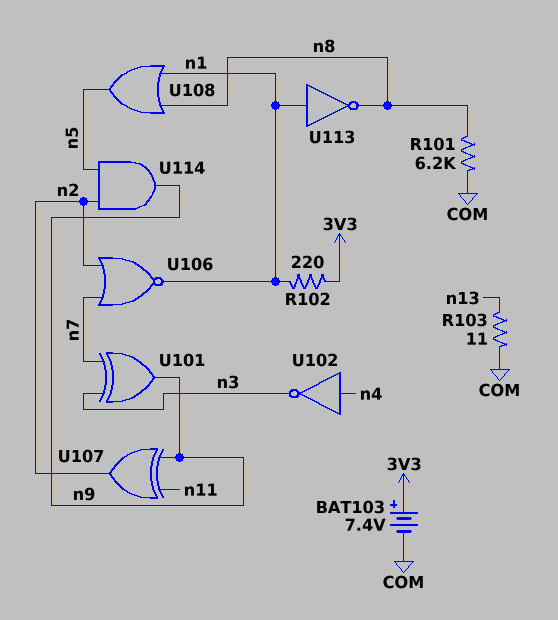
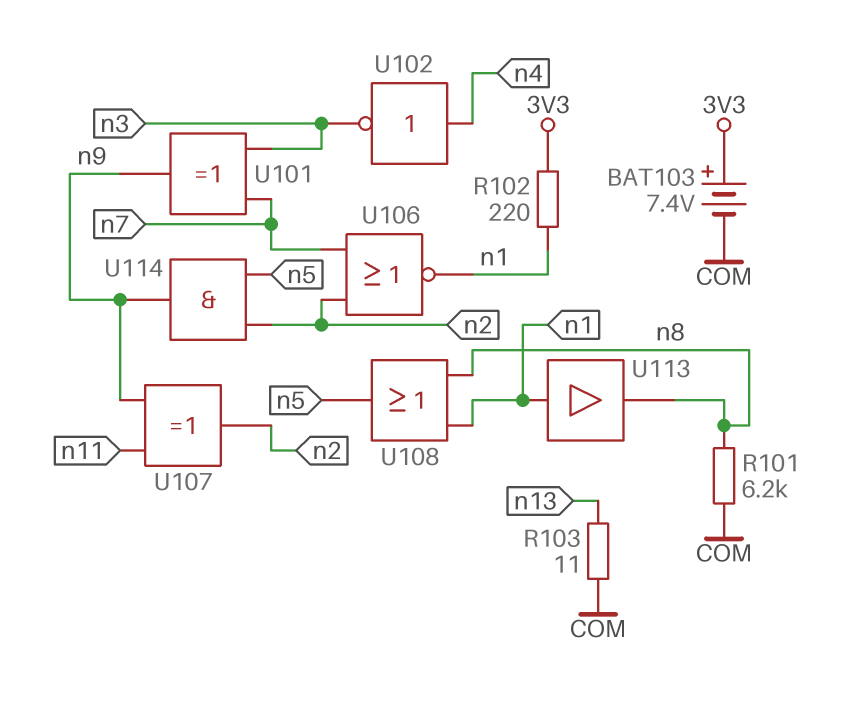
U113: NOT (in n1, out n8) -> buffer (in n1, out n8)

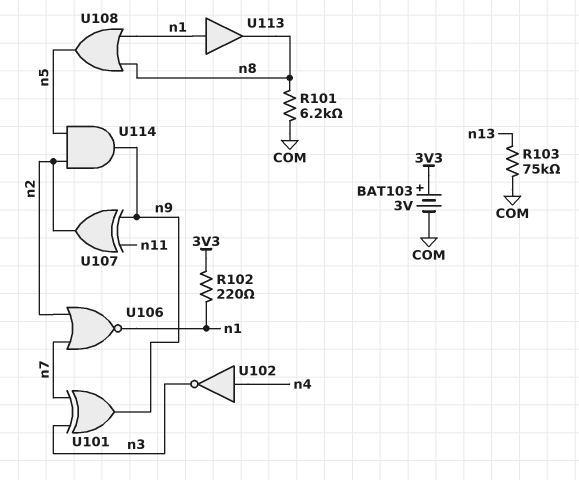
BAT103: 7.4V (plus 3V3, minus COM) -> 3V (plus 3V3, minus COM)
R103: 11 (COM, n13) -> 75k (COM, n13)

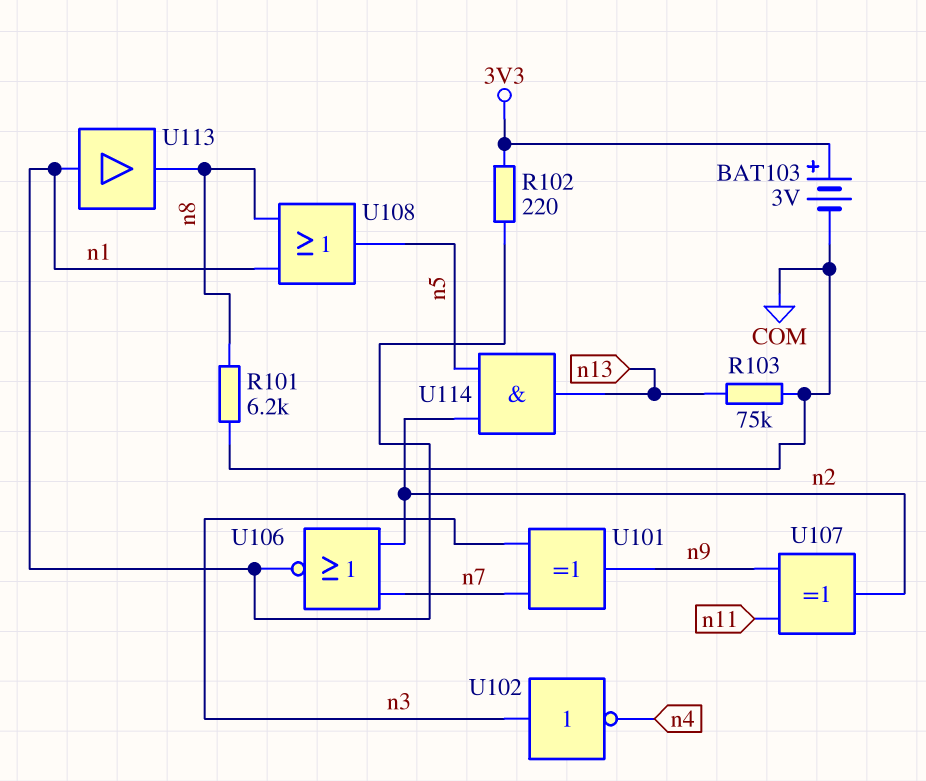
U102: NOT (in n4, out n3) -> NOT (in n3, out n4)
U114: AND (in n2, in n5, out n9) -> AND (in n2, in n5, out n13)

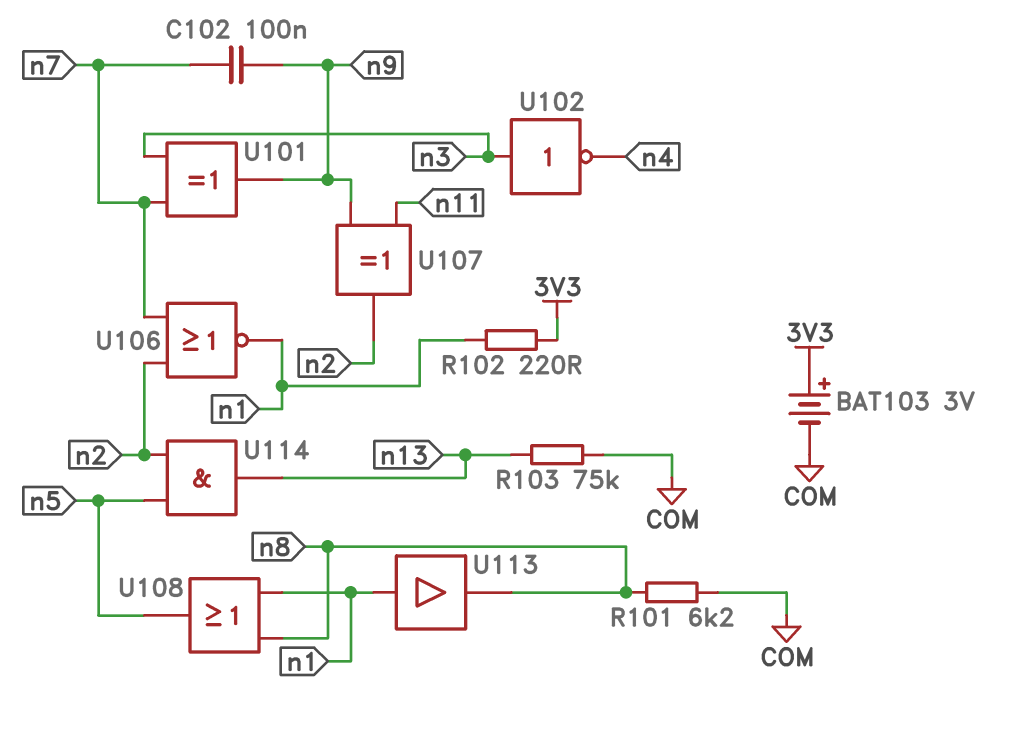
C102: none -> 100nF (n7, n9)

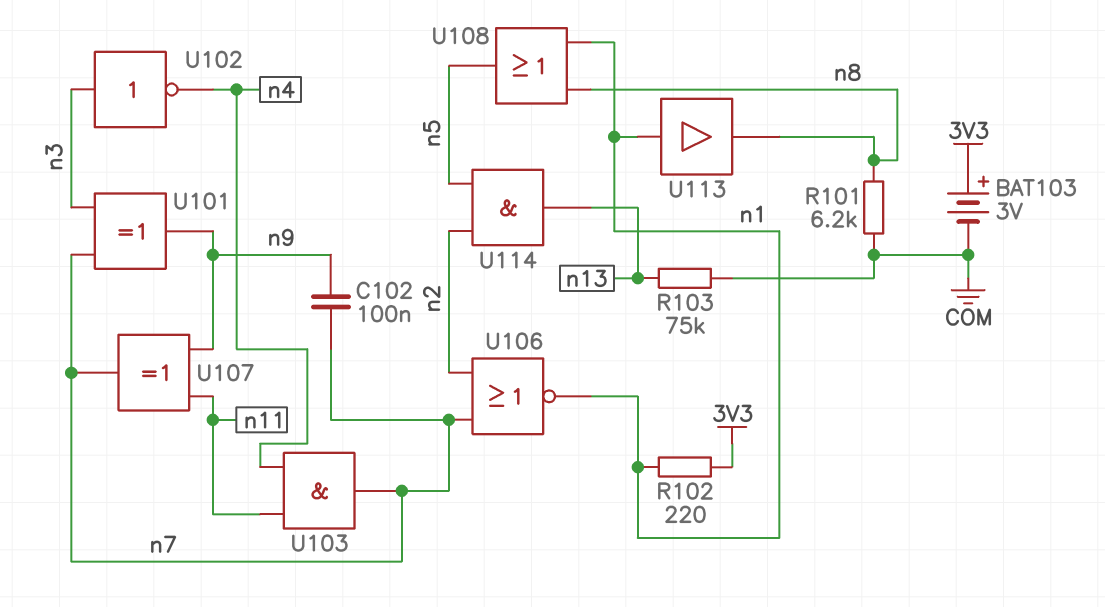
U103: none -> AND (in n4, in n11, out n7)
U107: XOR (in n9, in n11, out n2) -> XOR (in n9, in n11, out n7)

